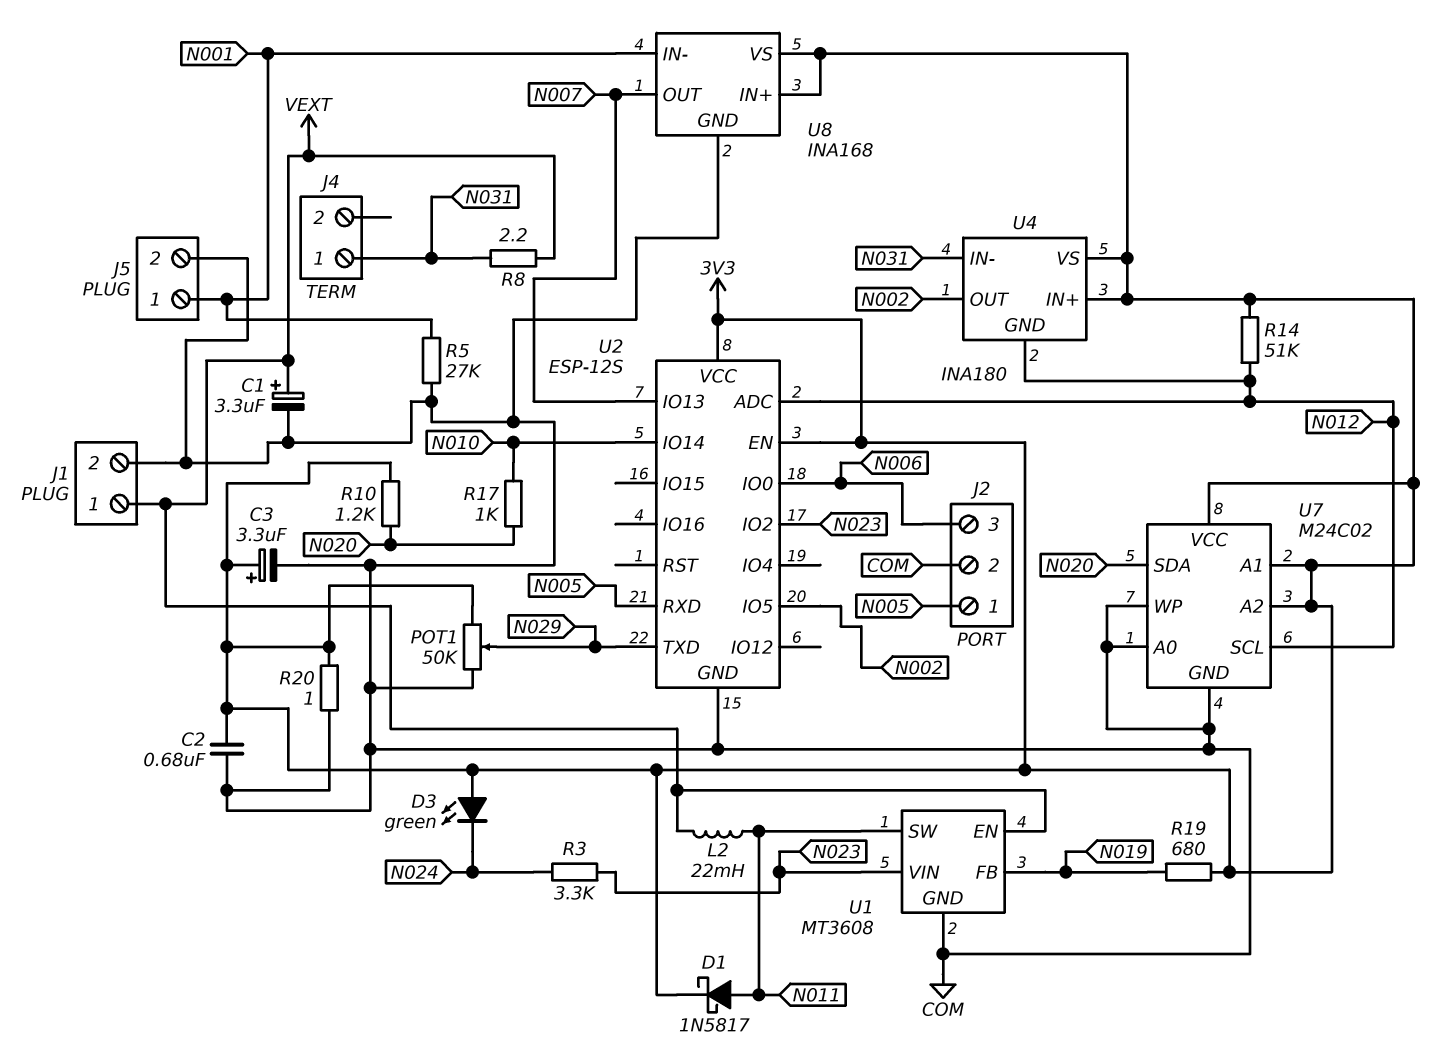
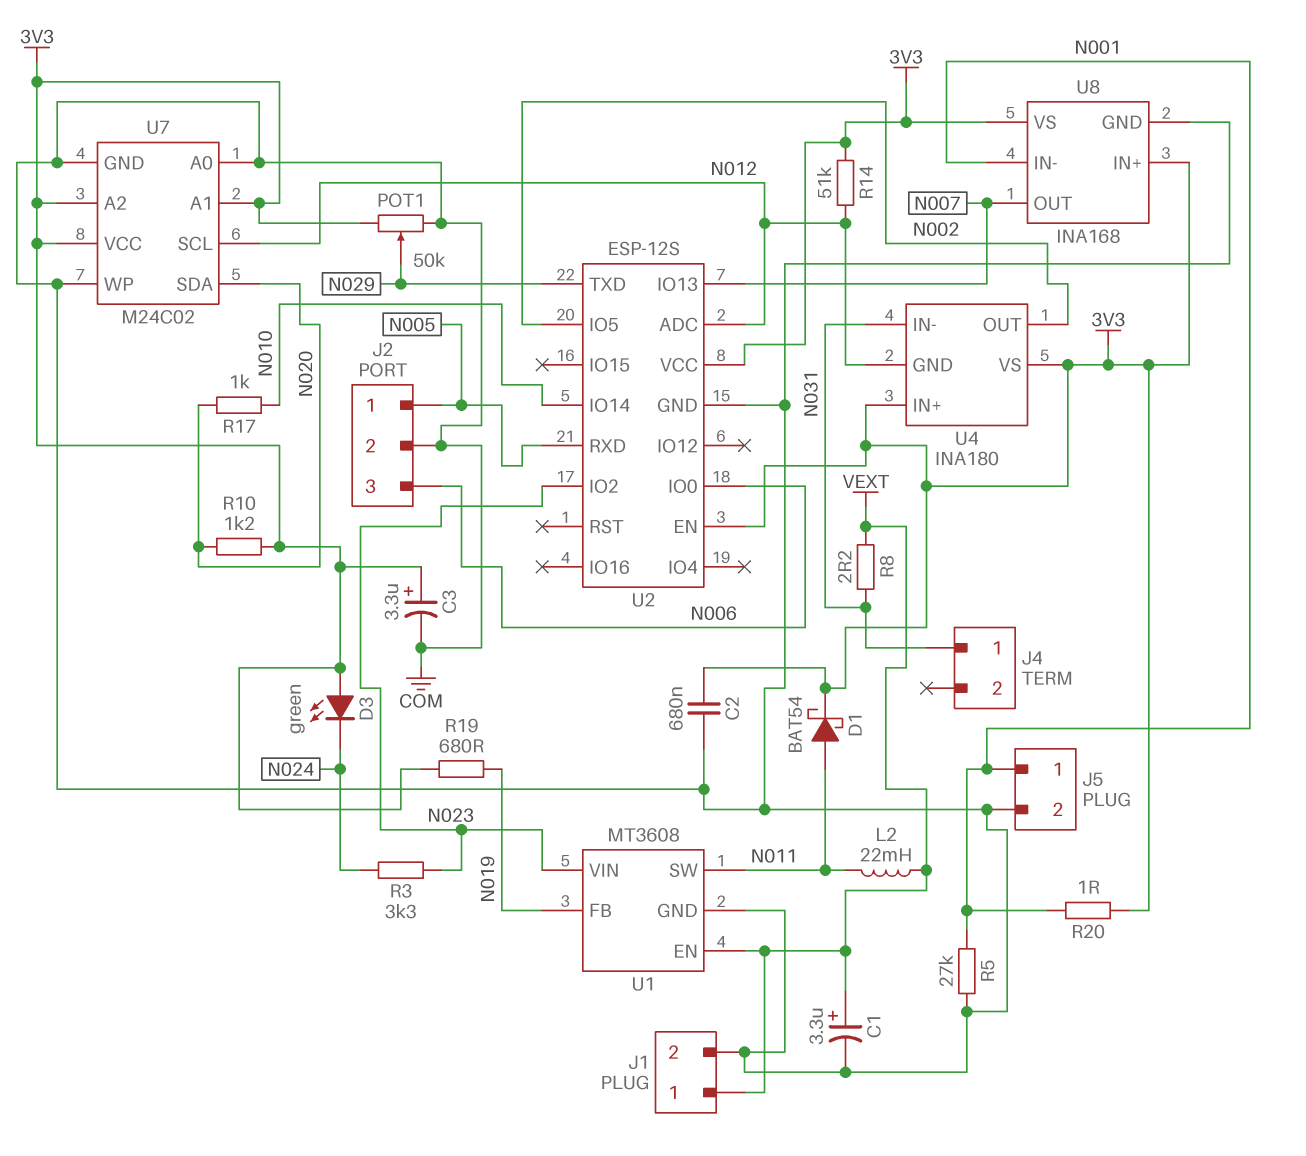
D1: schottky 1N5817 (A N011, K 3V3) -> schottky BAT54 (A N011, K 3V3)
R20: 1 (3V3, COM) -> 1 (3V3, N001)

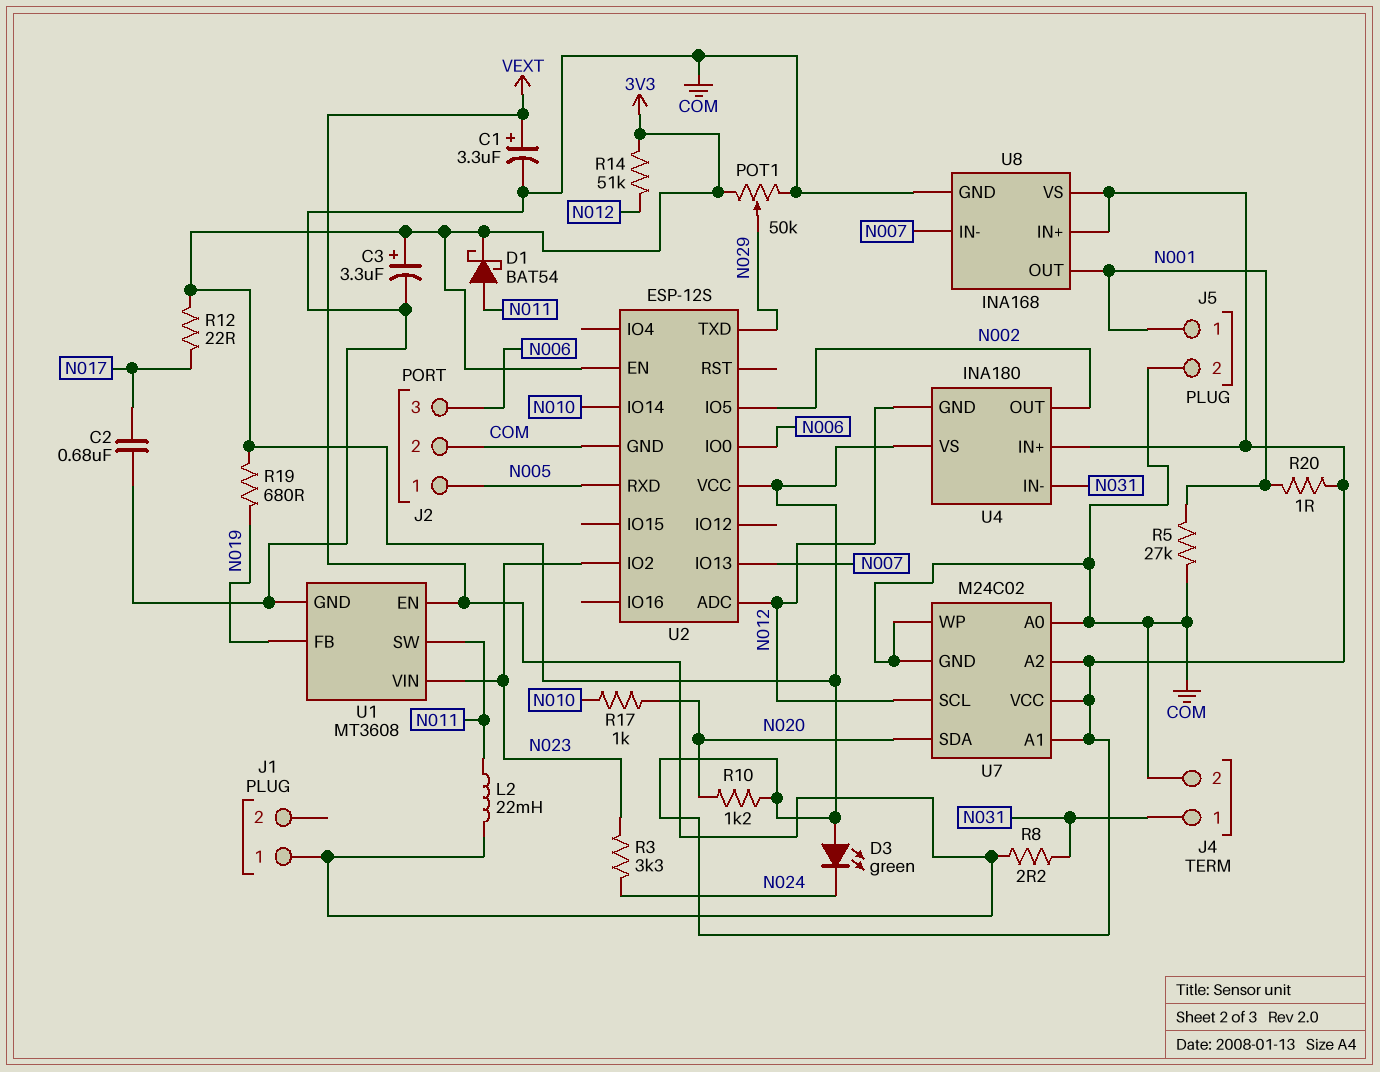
C2: 680nF (3V3, COM) -> 680nF (COM, N017)
J1 pin 2: COM -> none
J4 pin 2: none -> COM
R12: none -> 22 (3V3, N017)
U8 pin IN-: N001 -> N007
U8 pin OUT: N007 -> N001

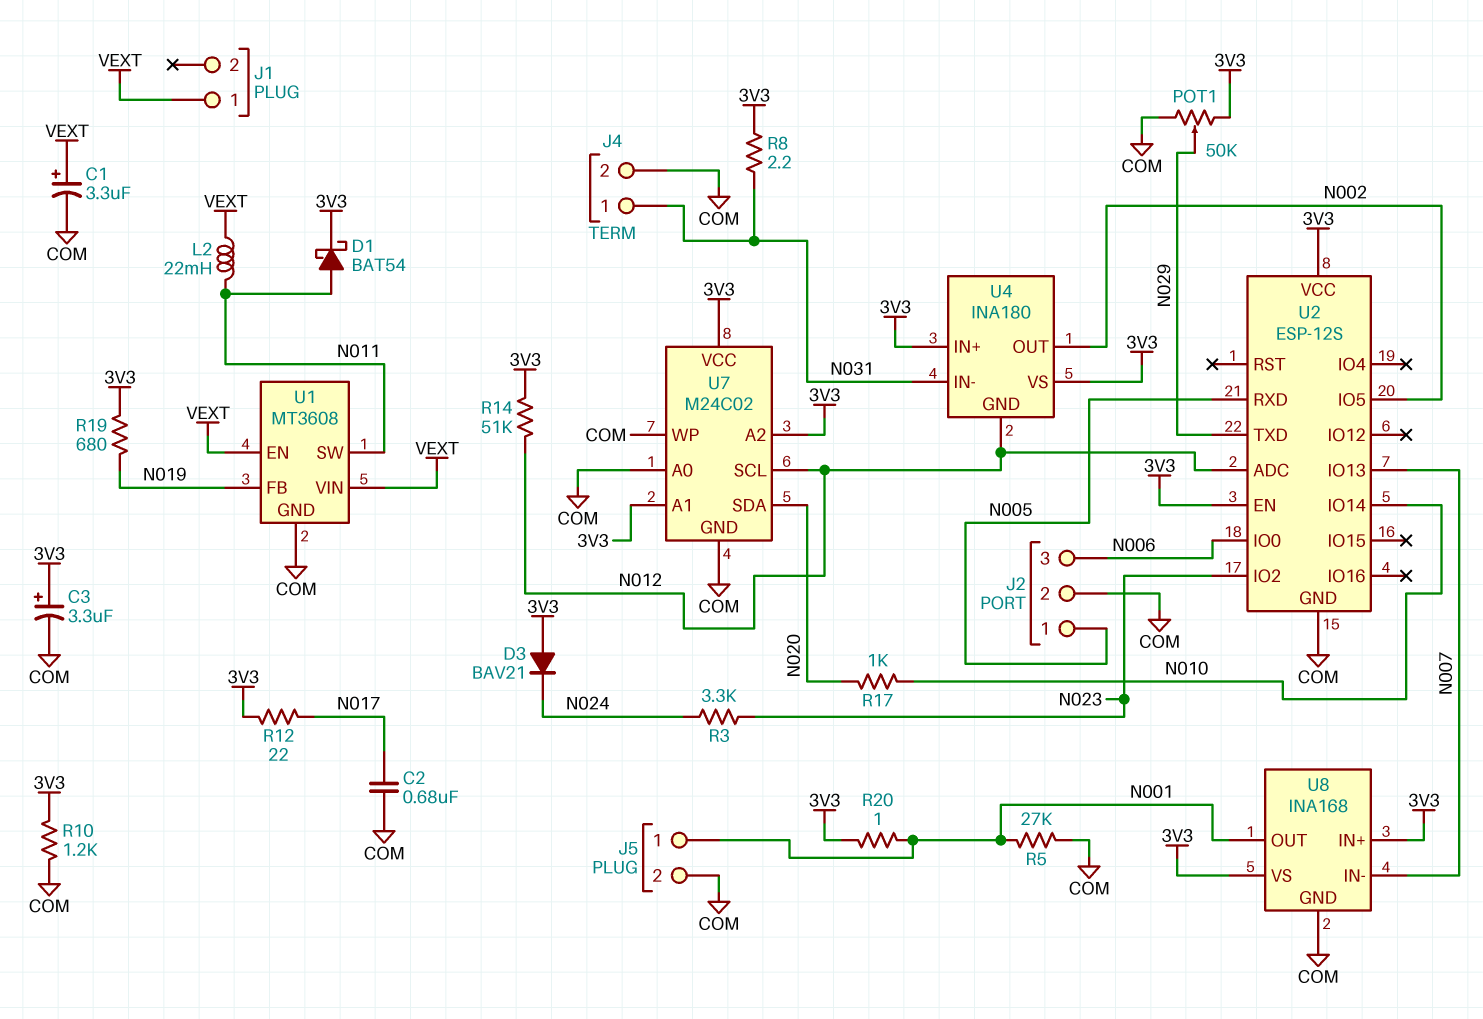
D3: LED green (A 3V3, K N024) -> diode BAV21 (A 3V3, K N024)
R8: 2.2 (N031, VEXT) -> 2.2 (3V3, N031)
R10: 1.2k (3V3, N020) -> 1.2k (3V3, COM)
U1 pin VIN: N023 -> VEXT

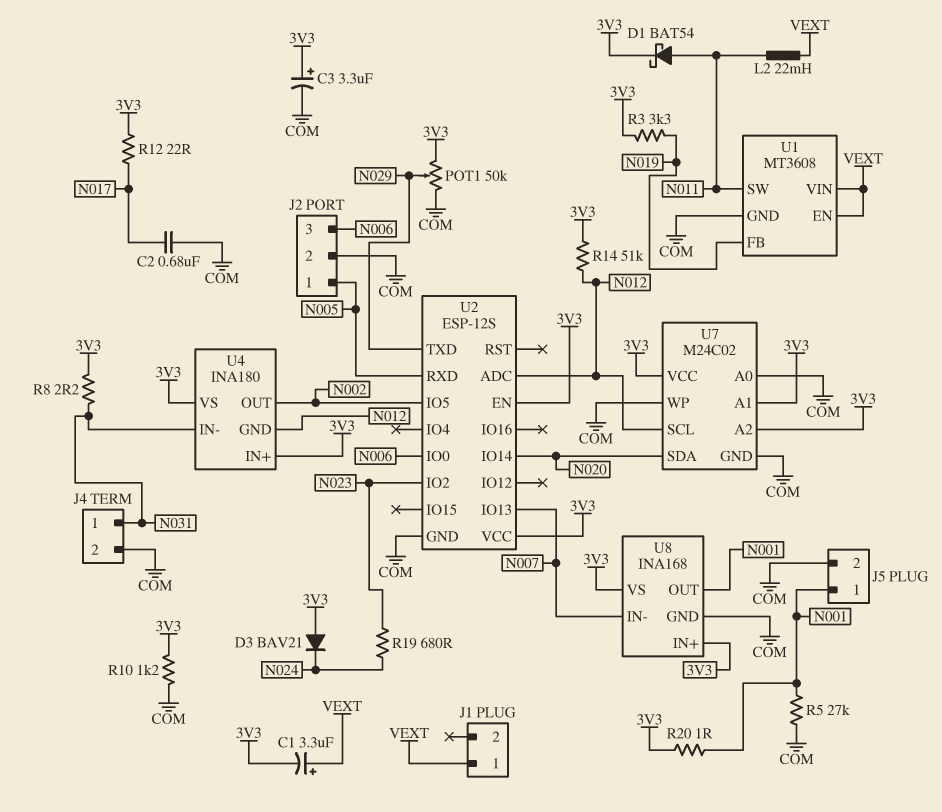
C1: 3.3uF (plus VEXT, minus COM) -> 3.3uF (plus VEXT, minus 3V3)
R3: 3.3k (N023, N024) -> 3.3k (3V3, N019)
R17: 1k (N010, N020) -> none
R19: 680 (3V3, N019) -> 680 (N023, N024)
U2 pin IO14: N010 -> N020

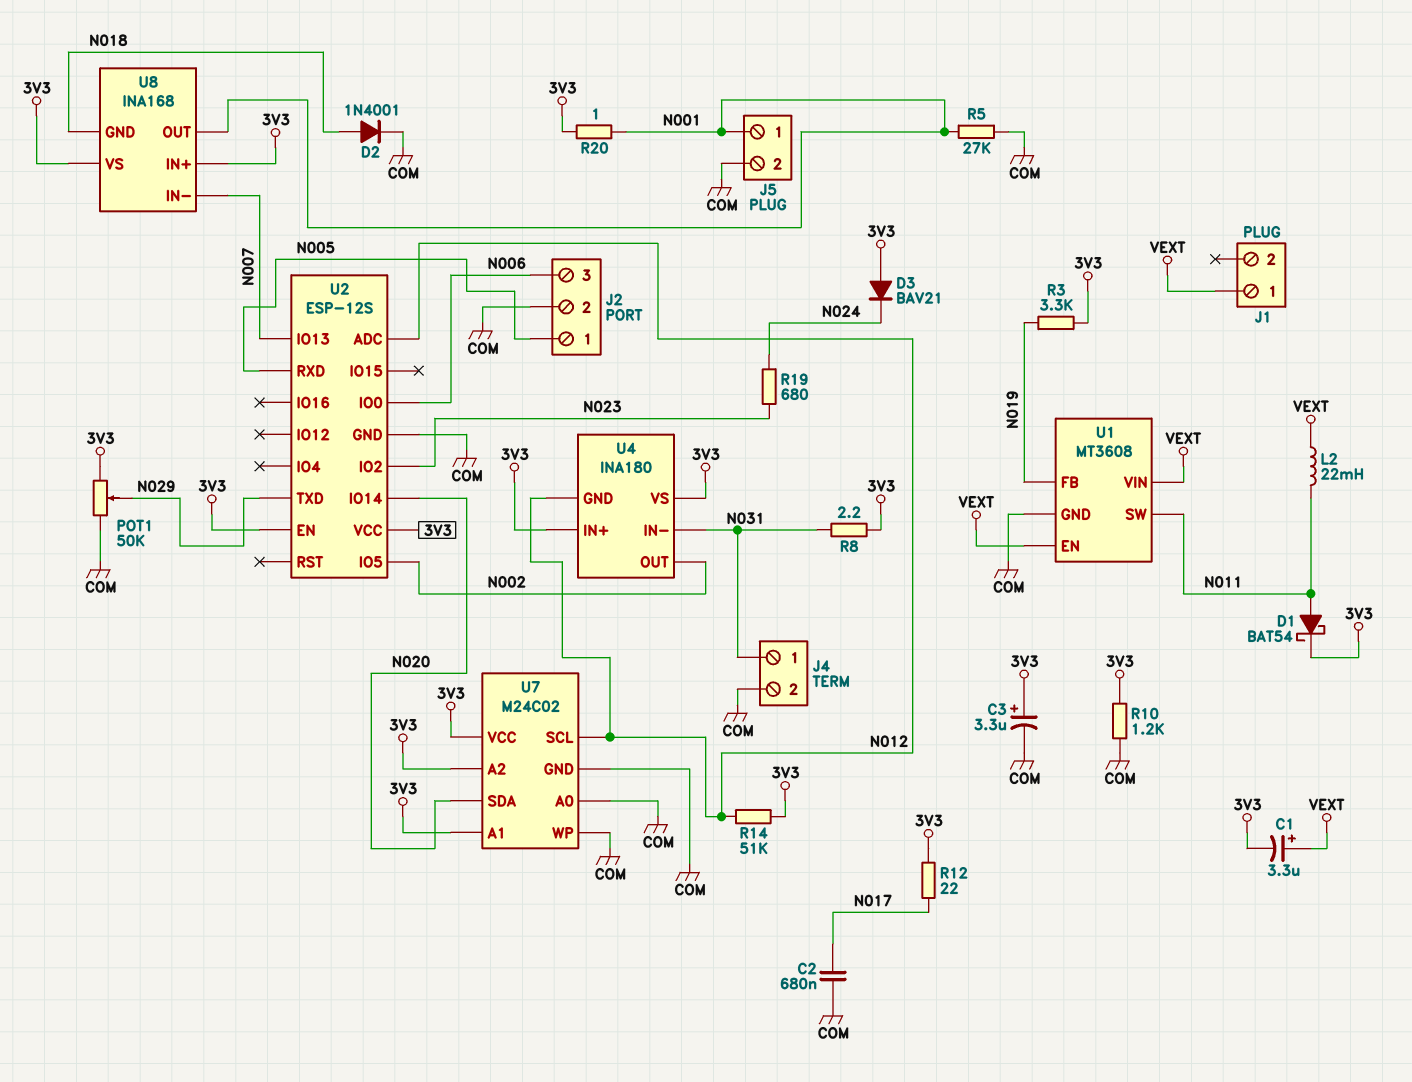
D2: none -> diode 1N4001 (A N018, K COM)
U8 pin GND: COM -> N018

